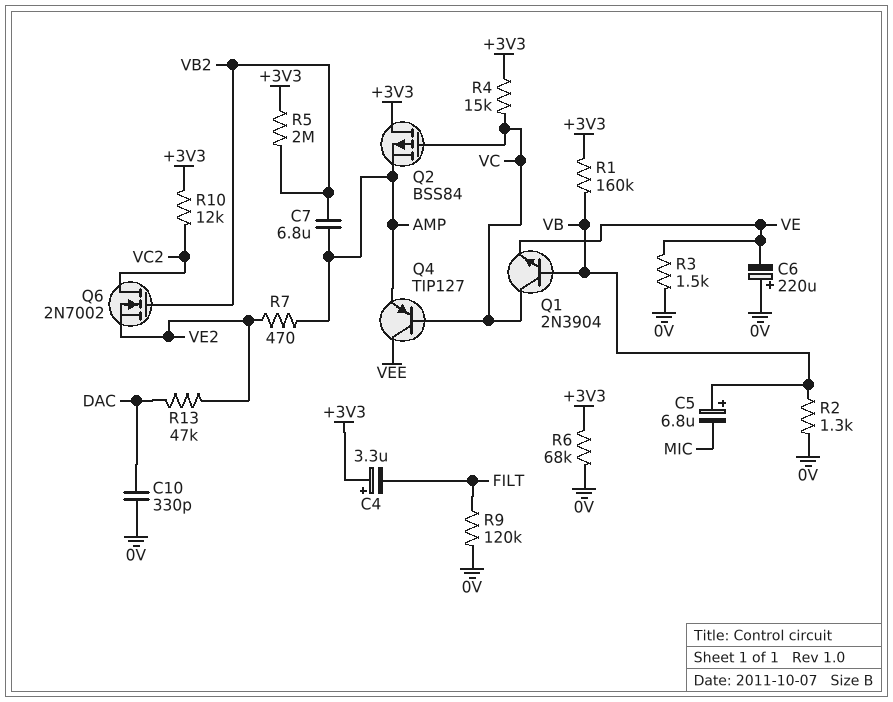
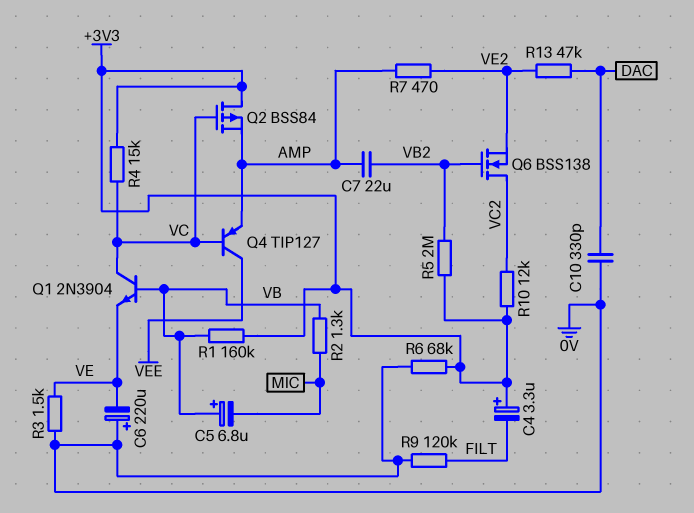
C7: 6.8uF (AMP, VB2) -> 22uF (AMP, VB2)
Q6: NMOS 2N7002 (G VB2, D VC2, S VE2) -> NMOS BSS138 (G VB2, D VC2, S VE2)
R2: 1.3k (0V, VB) -> 1.3k (MIC, VB)

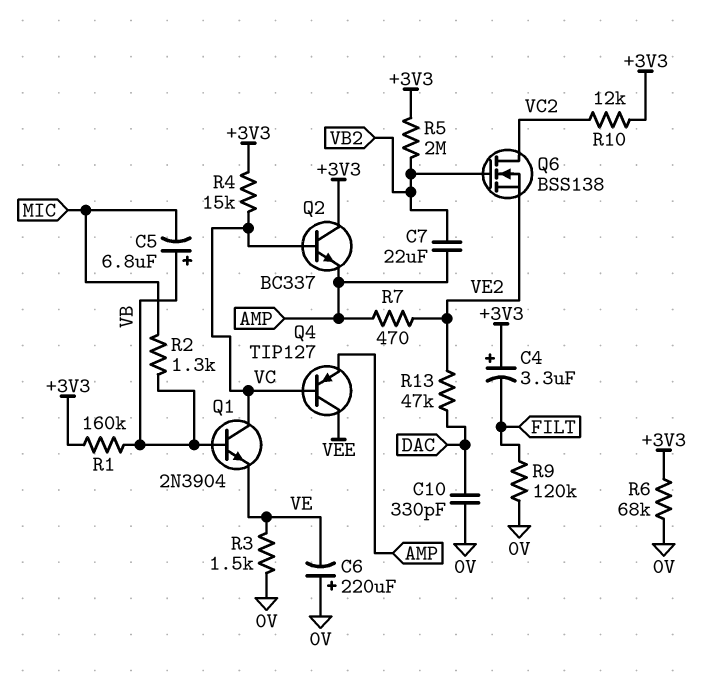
Q2: PMOS BSS84 (G VC, D +3V3, S AMP) -> NPN BC337 (B VC, C +3V3, E AMP)

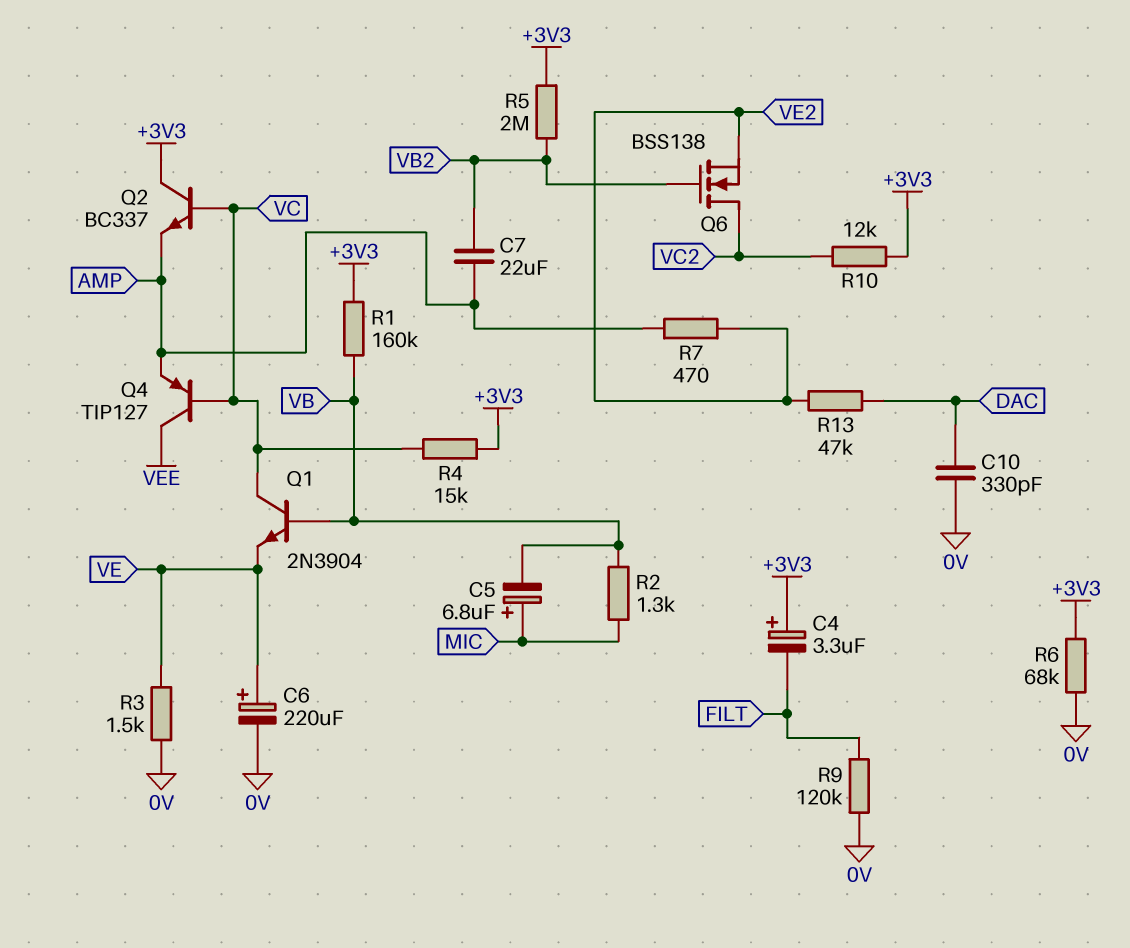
C5: 6.8uF (plus VB, minus MIC) -> 6.8uF (plus MIC, minus VB)
C6: 220uF (plus 0V, minus VE) -> 220uF (plus VE, minus 0V)

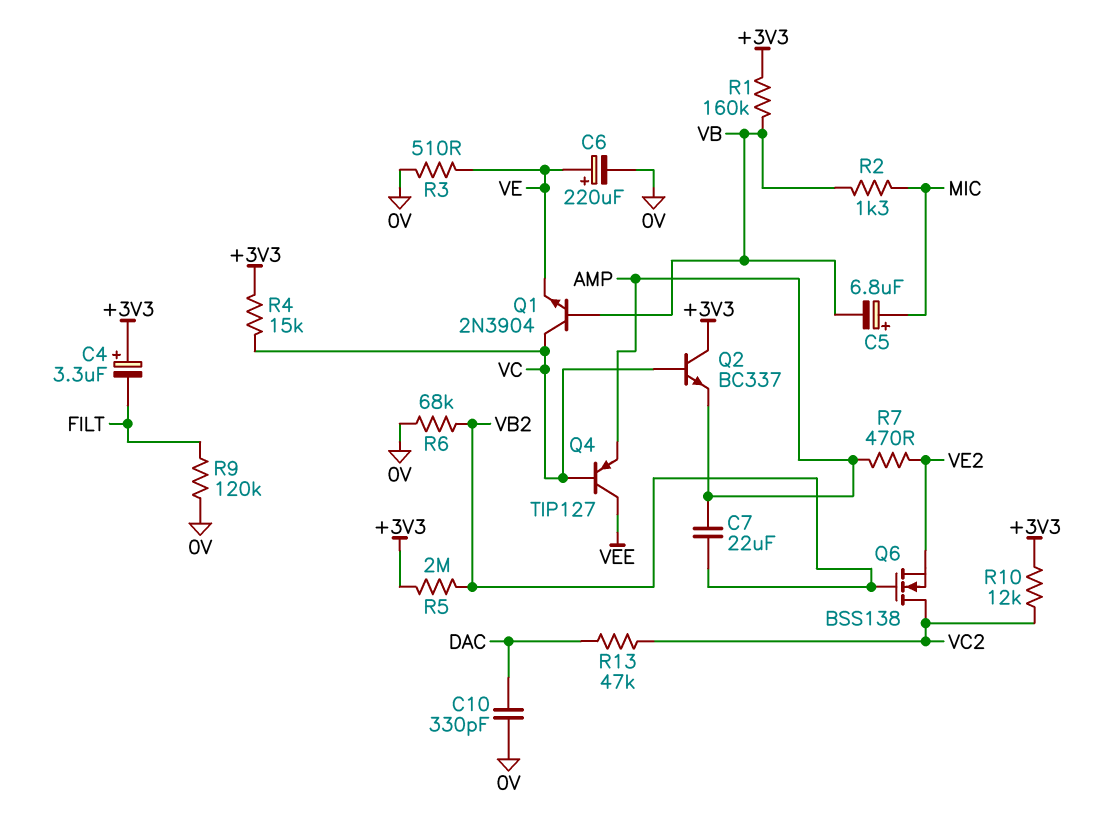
R3: 1.5k (0V, VE) -> 510 (0V, VE)
R6: 68k (+3V3, 0V) -> 68k (0V, VB2)
R13: 47k (DAC, VE2) -> 47k (DAC, VC2)

